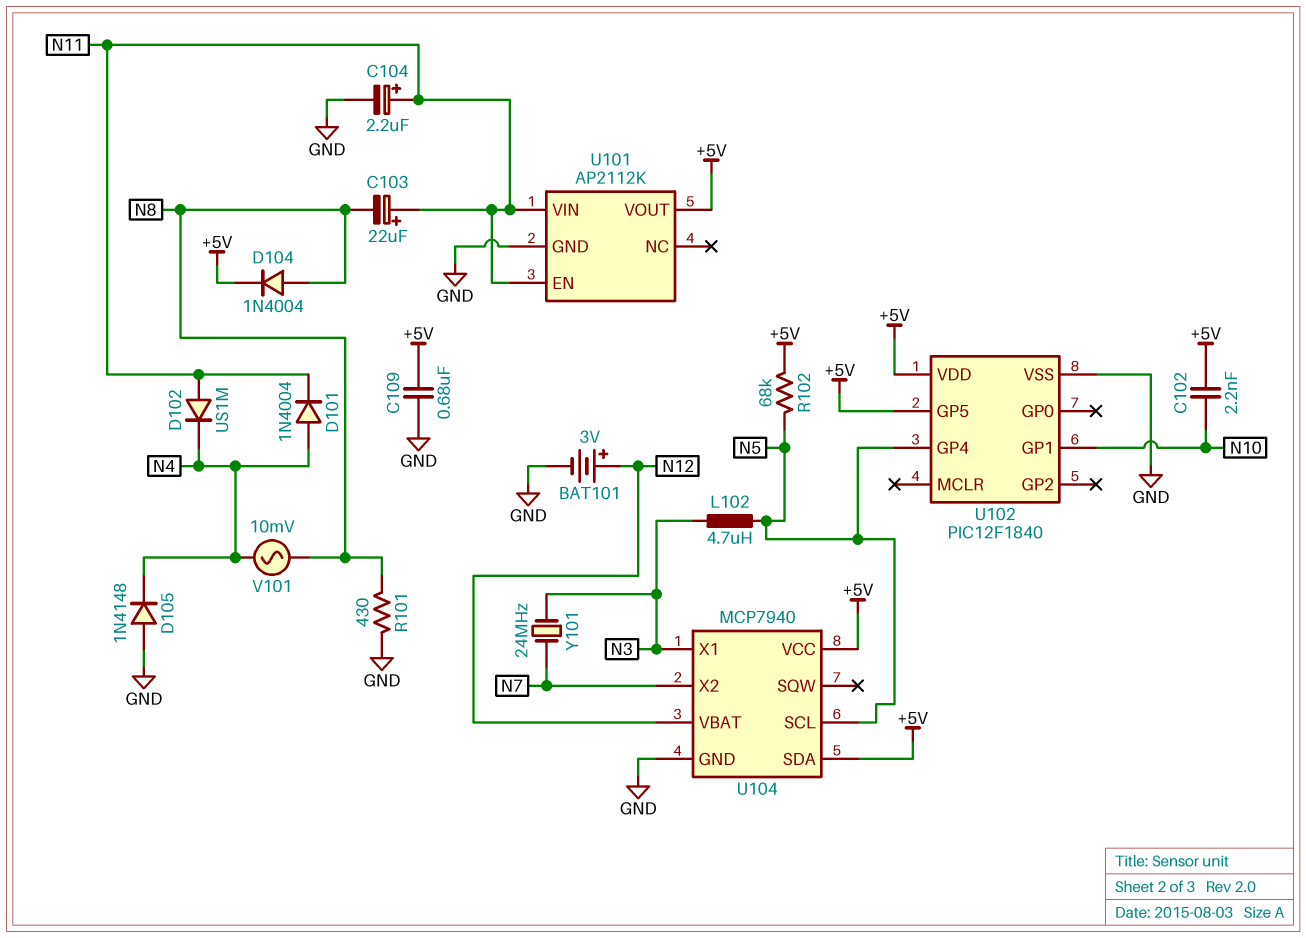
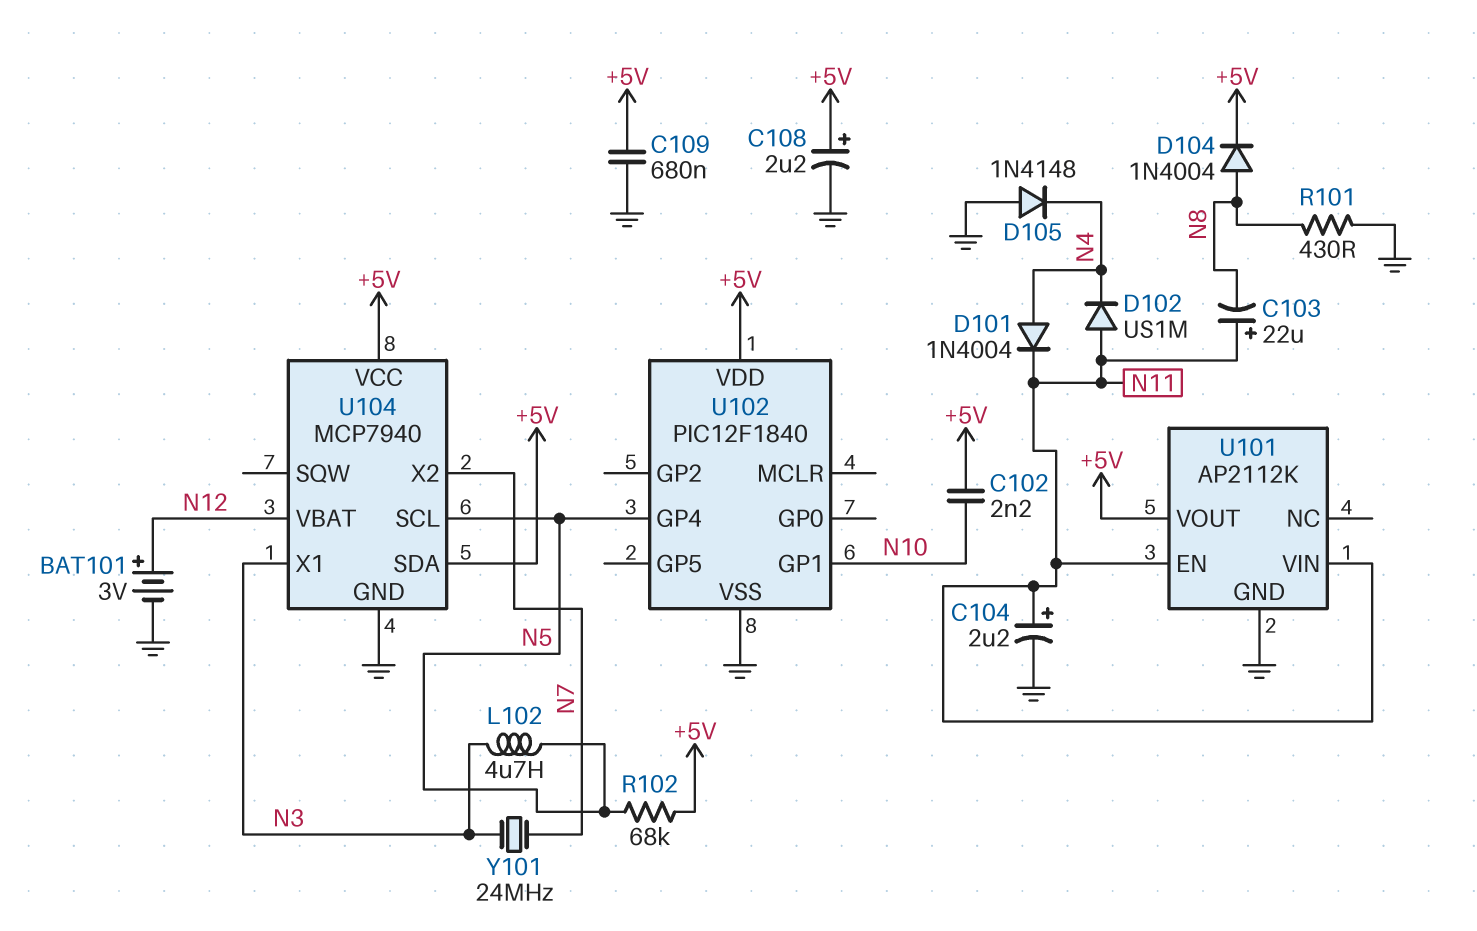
C108: none -> 2.2uF (plus +5V, minus GND)
U102 pin GP5: +5V -> none
V101: AC 10mV (N4, N8) -> none

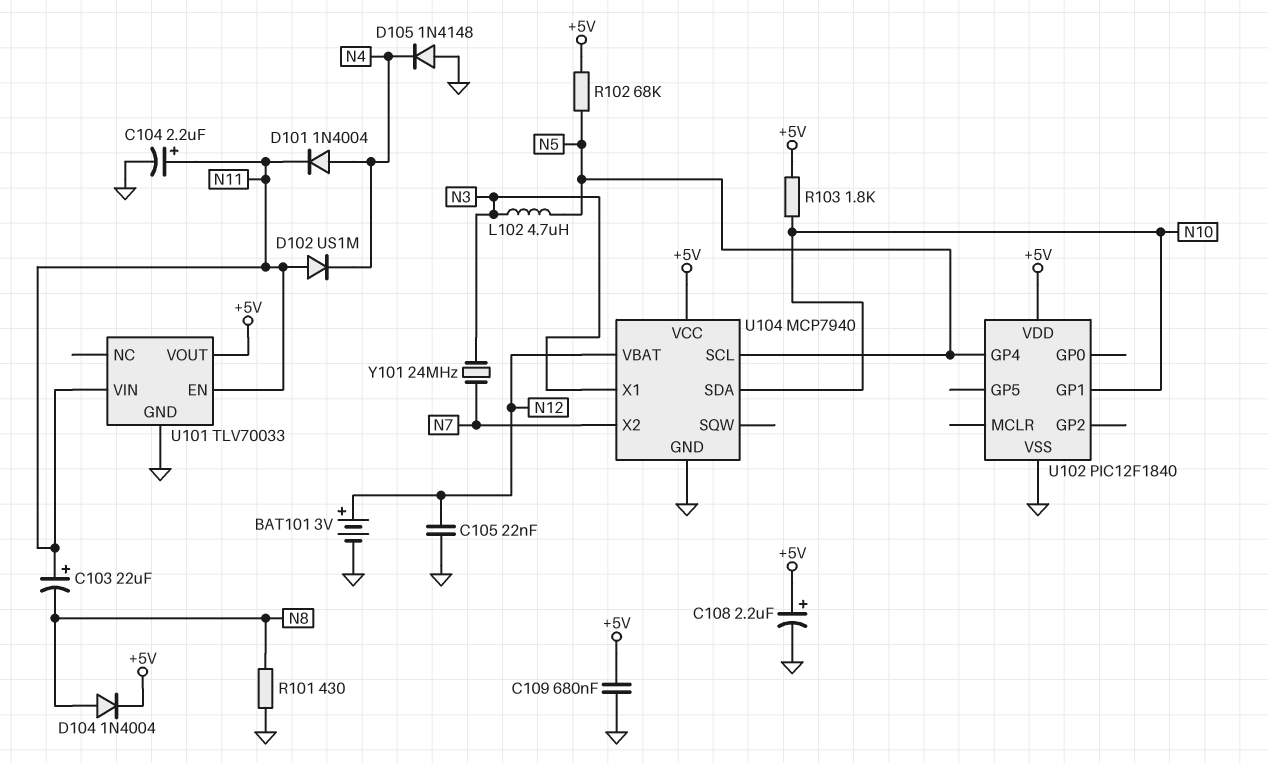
C102: 2.2nF (+5V, N10) -> none
C105: none -> 22nF (GND, N12)
R103: none -> 1.8k (+5V, N10)
U101: AP2112K -> TLV70033
U104 pin SDA: +5V -> N10

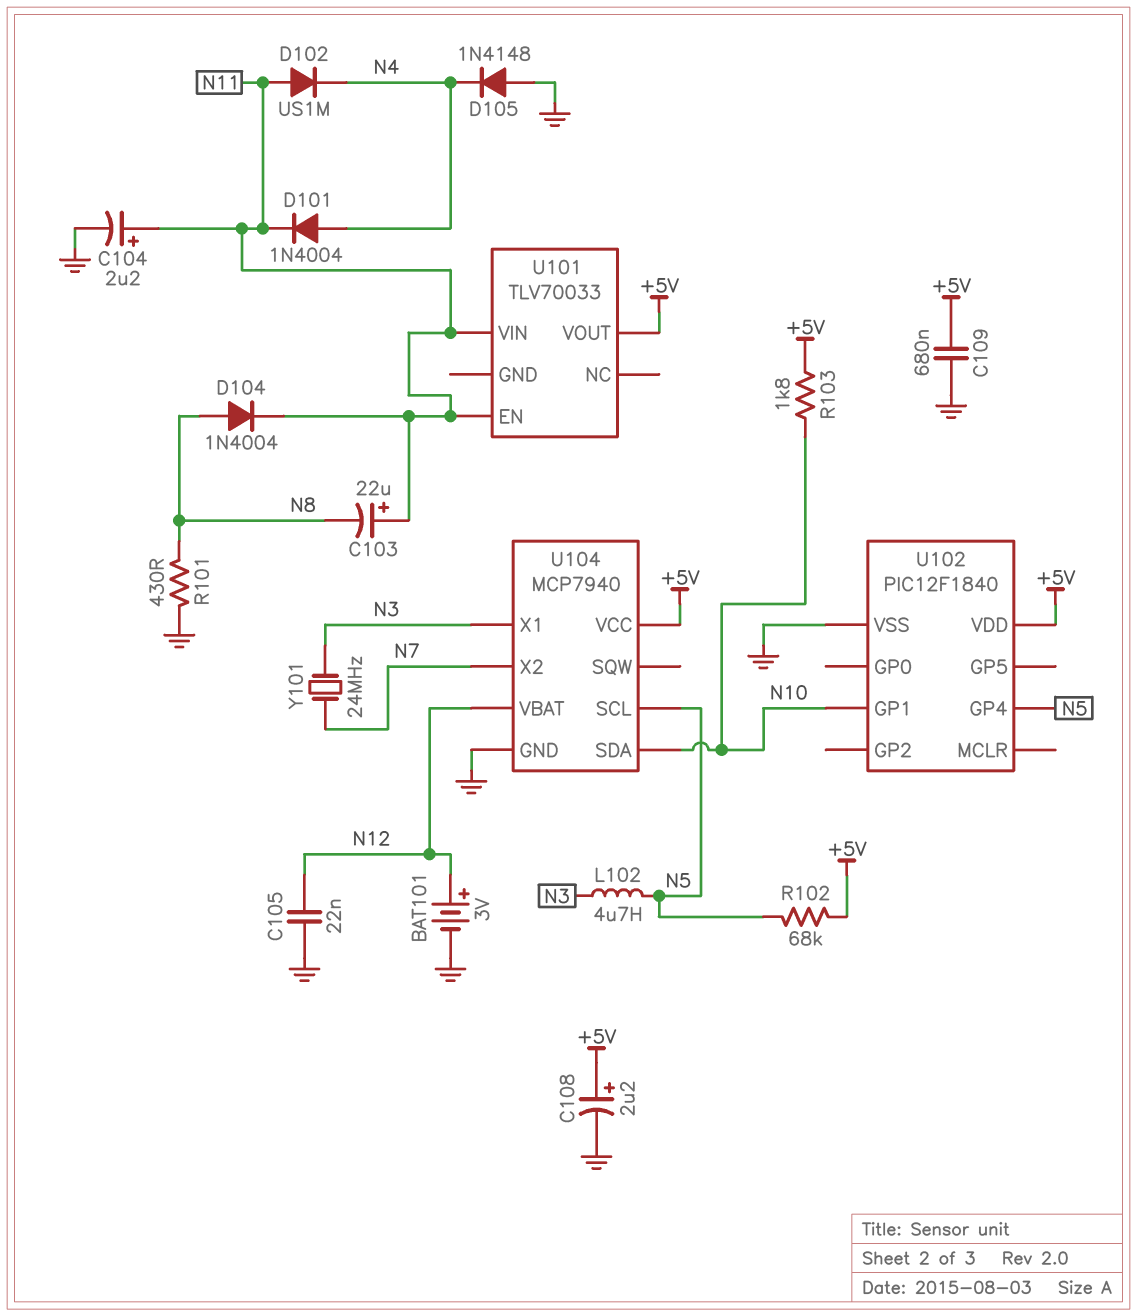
D104: diode 1N4004 (A N8, K +5V) -> diode 1N4004 (A N8, K N11)
U101 pin GND: GND -> none

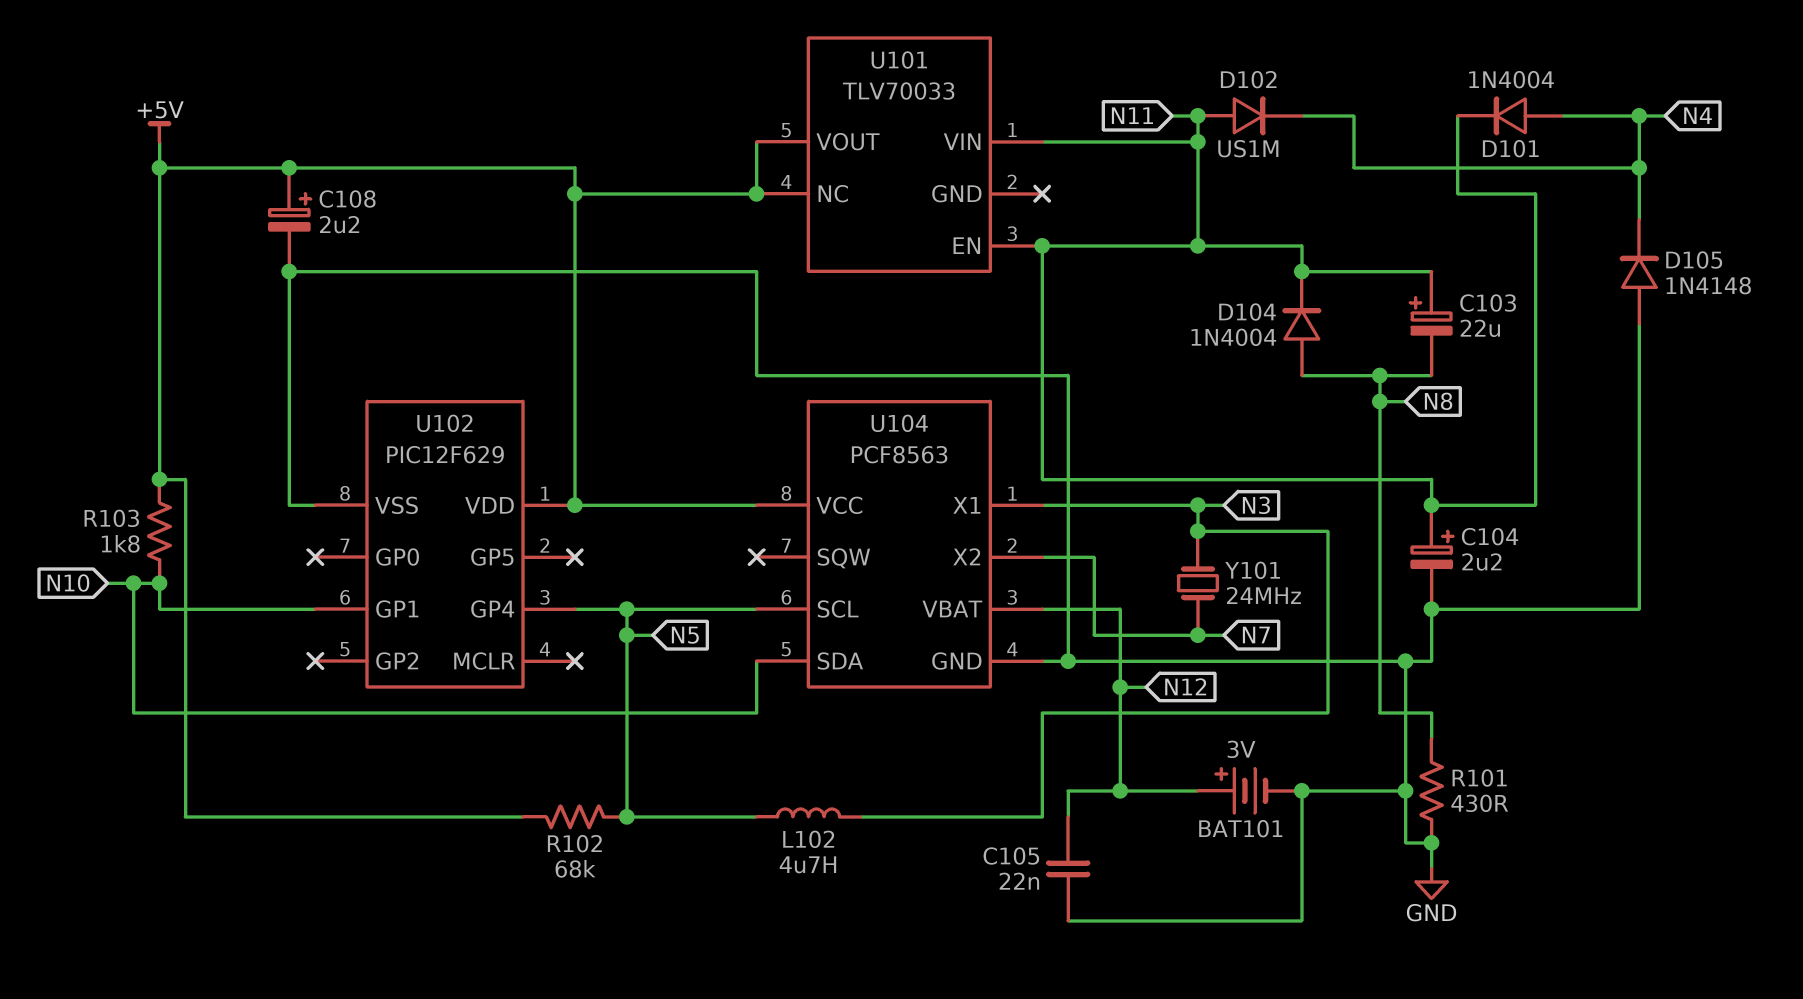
C109: 680nF (+5V, GND) -> none
U101 pin NC: none -> +5V
U102: PIC12F1840 -> PIC12F629
U104: MCP7940 -> PCF8563

